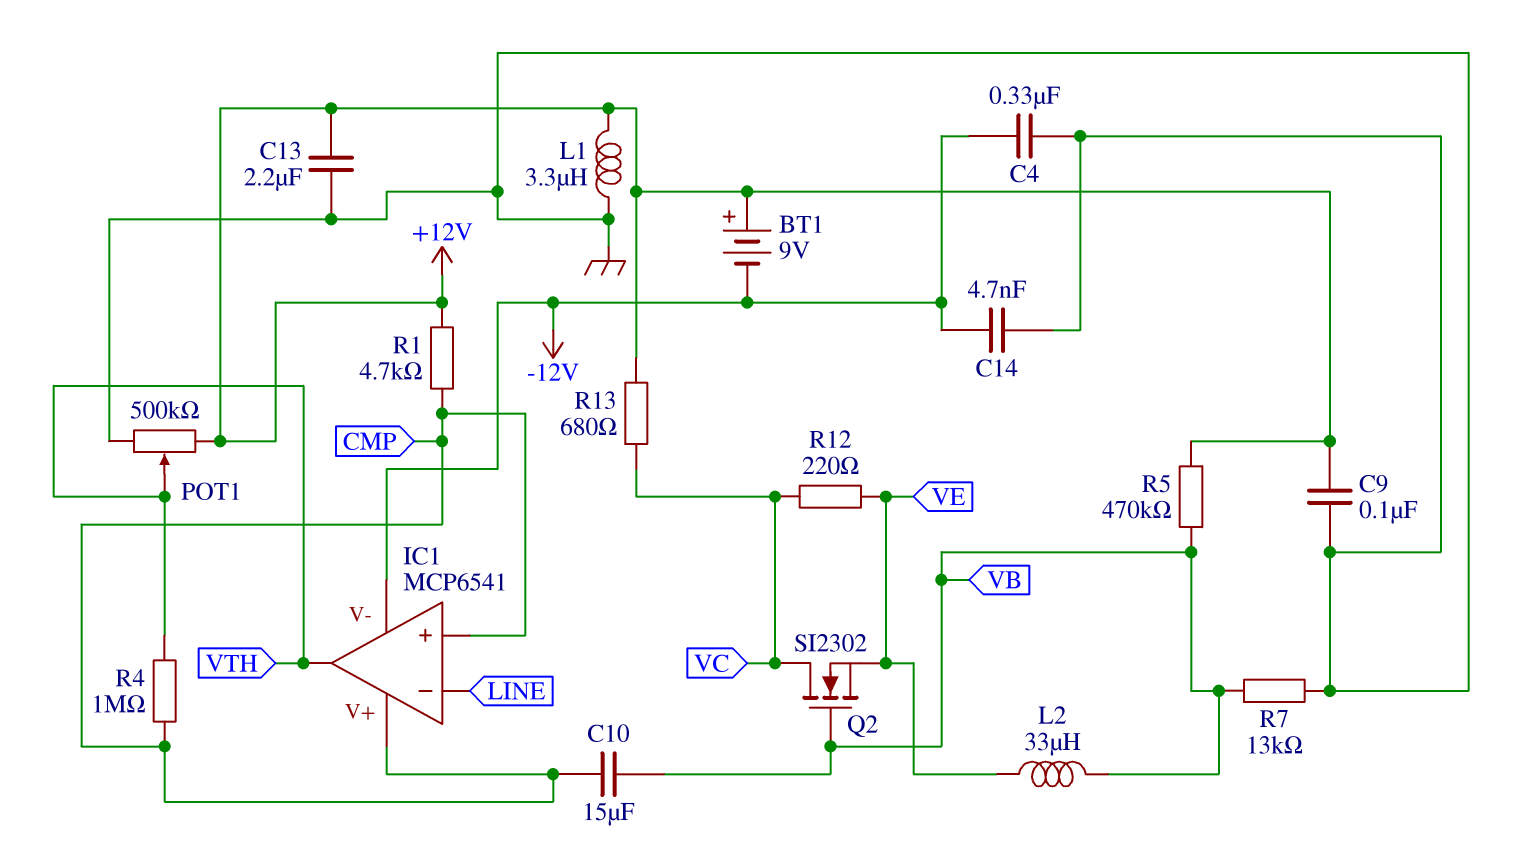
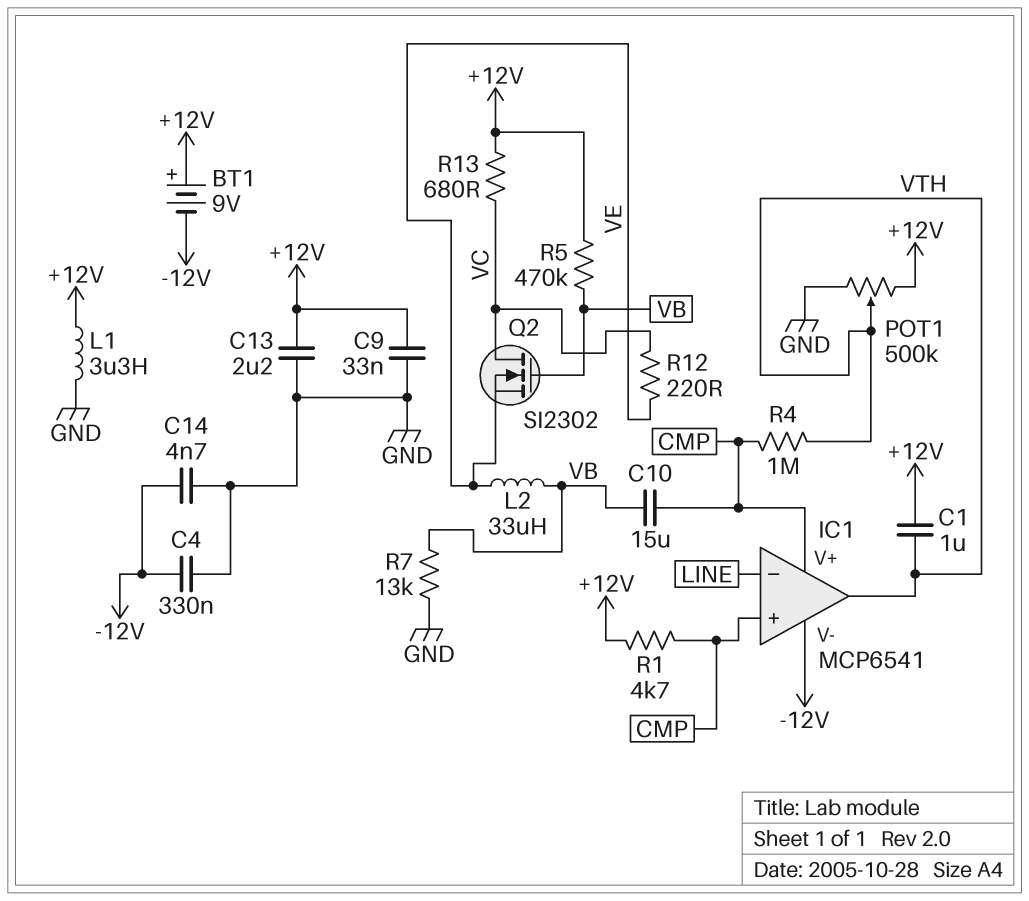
C1: none -> 1uF (+12V, VTH)
C9: 100nF (+12V, GND) -> 33nF (+12V, GND)

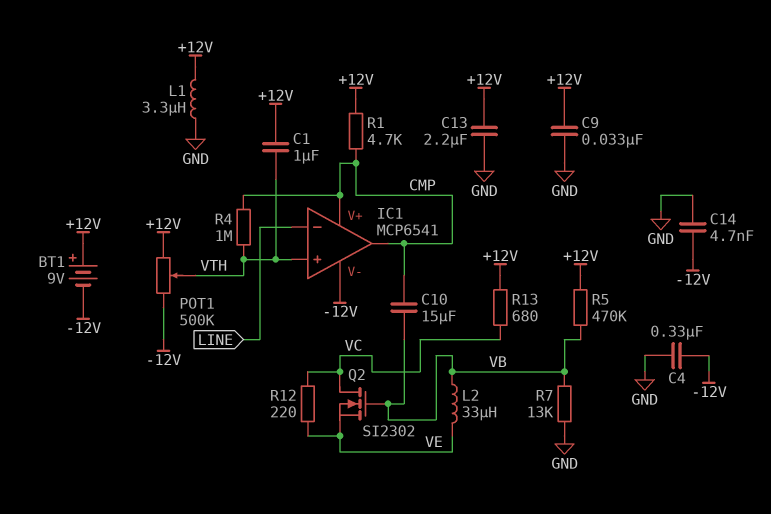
IC1 pin in+: CMP -> VTH
IC1 pin out: VTH -> CMP
POT1: 500k (+12V, GND, wiper VTH) -> 500k (+12V, -12V, wiper VTH)

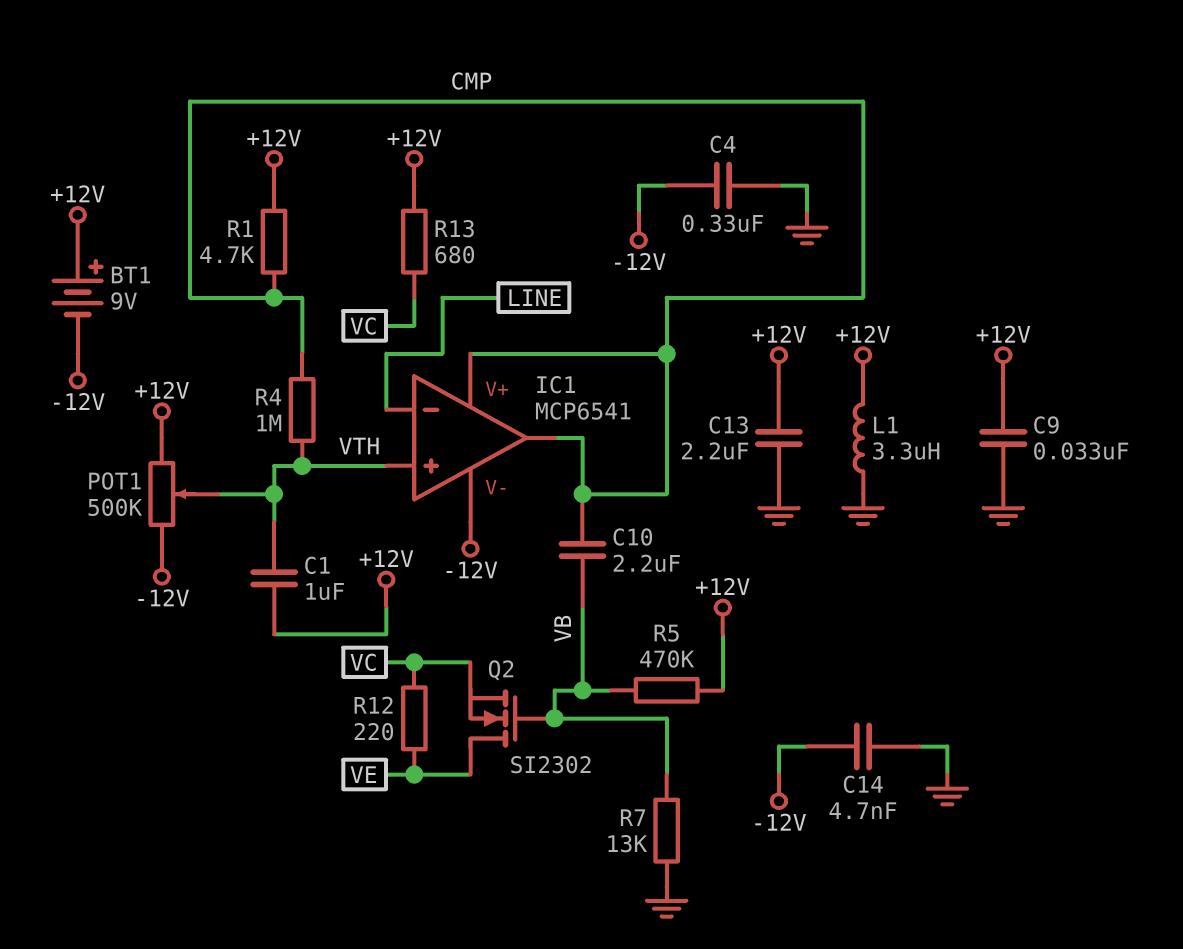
C10: 15uF (CMP, VB) -> 2.2uF (CMP, VB)
L2: 33uH (VB, VE) -> none
Q2: NMOS SI2302 (G VB, D VC, S VE) -> NMOS SI2302 (G VB, D VE, S VC)

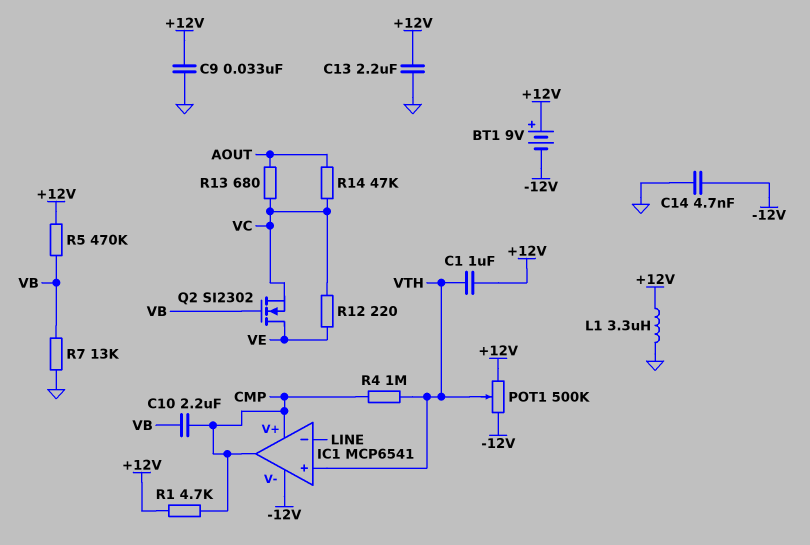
C4: 330nF (-12V, GND) -> none
R13: 680 (+12V, VC) -> 680 (AOUT, VC)
R14: none -> 47k (AOUT, VC)

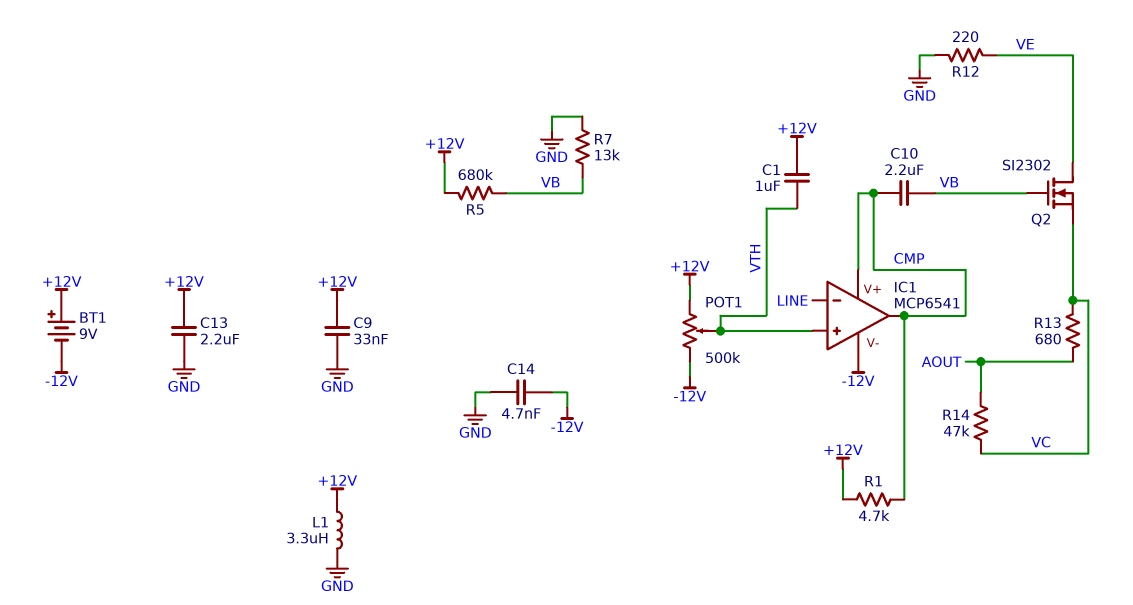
R4: 1M (CMP, VTH) -> none
R5: 470k (+12V, VB) -> 680k (+12V, VB)
R12: 220 (VC, VE) -> 220 (GND, VE)

